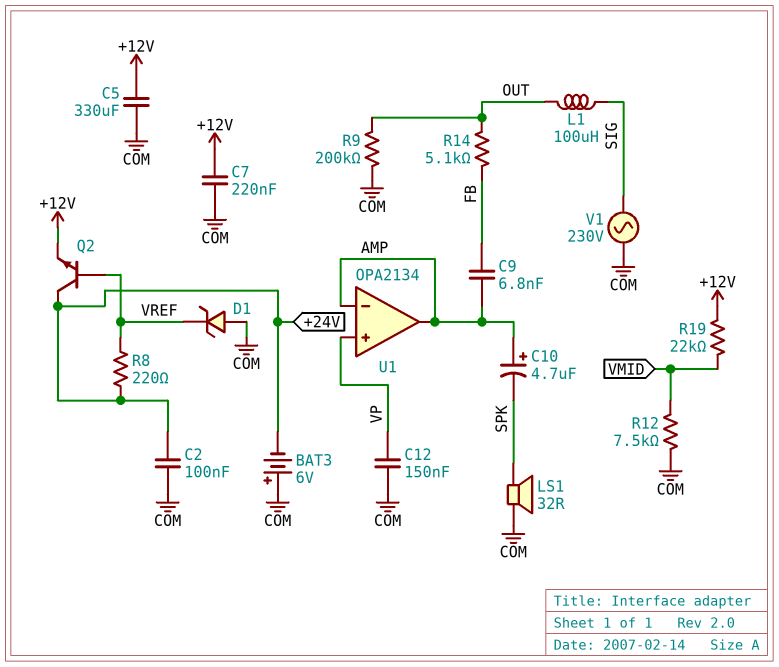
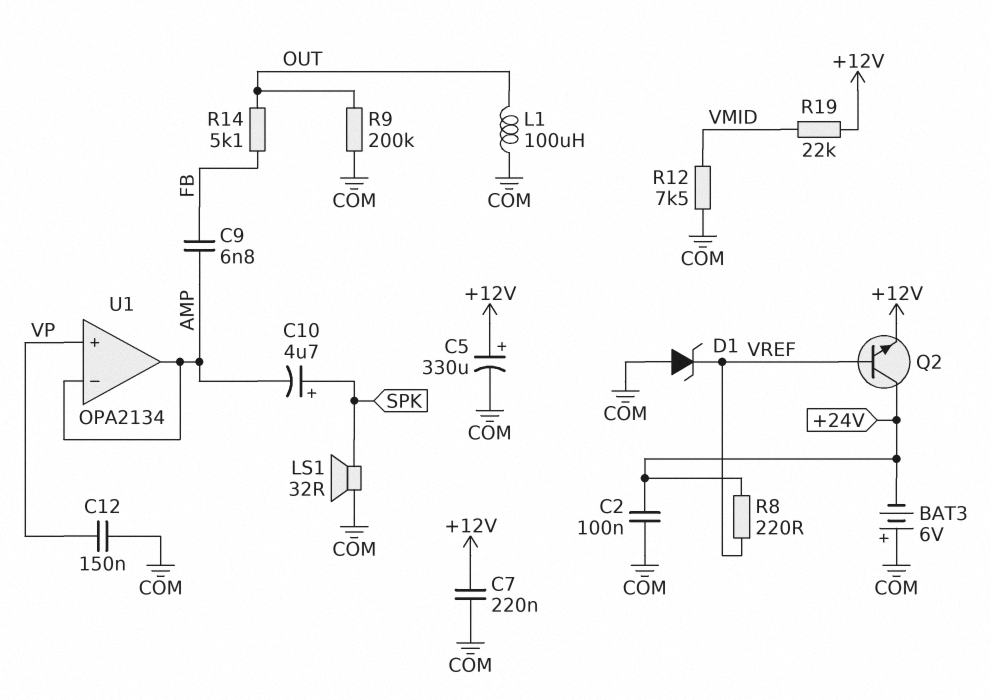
C5: 330uF (+12V, COM) -> 330uF (plus +12V, minus COM)
C10: 4.7uF (plus AMP, minus SPK) -> 4.7uF (plus SPK, minus AMP)
L1: 100uH (OUT, SIG) -> 100uH (COM, OUT)
V1: AC 230V (COM, SIG) -> none

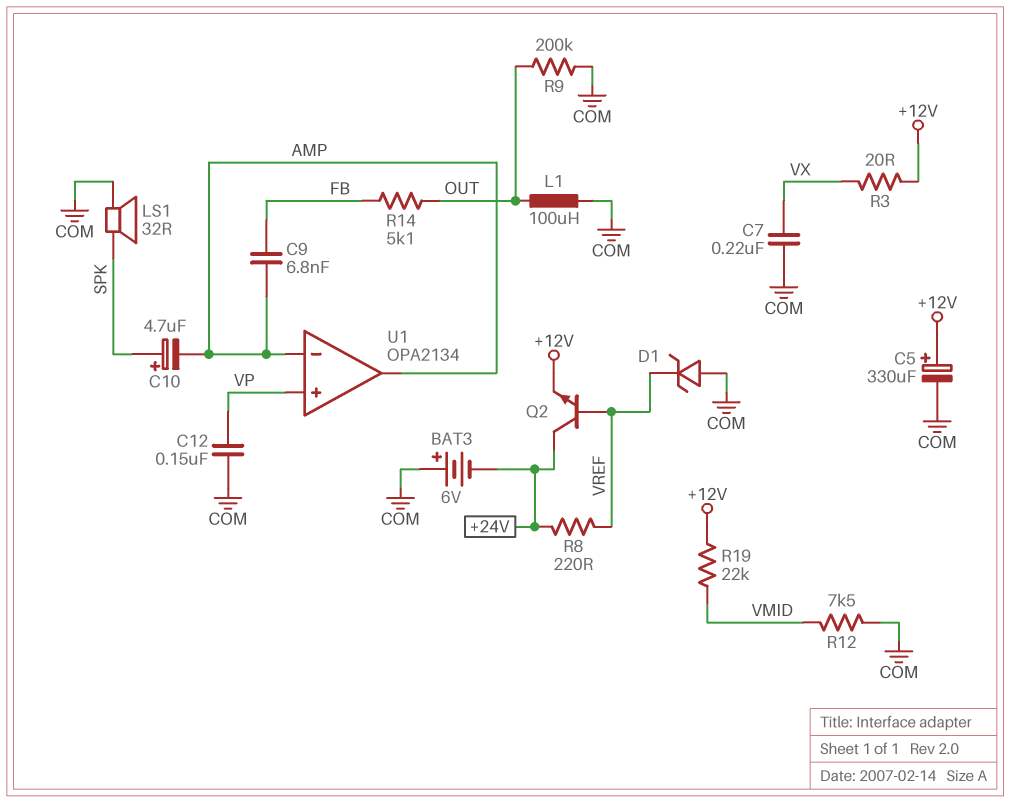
C2: 100nF (+24V, COM) -> none
C7: 220nF (+12V, COM) -> 220nF (COM, VX)
R3: none -> 20 (+12V, VX)

